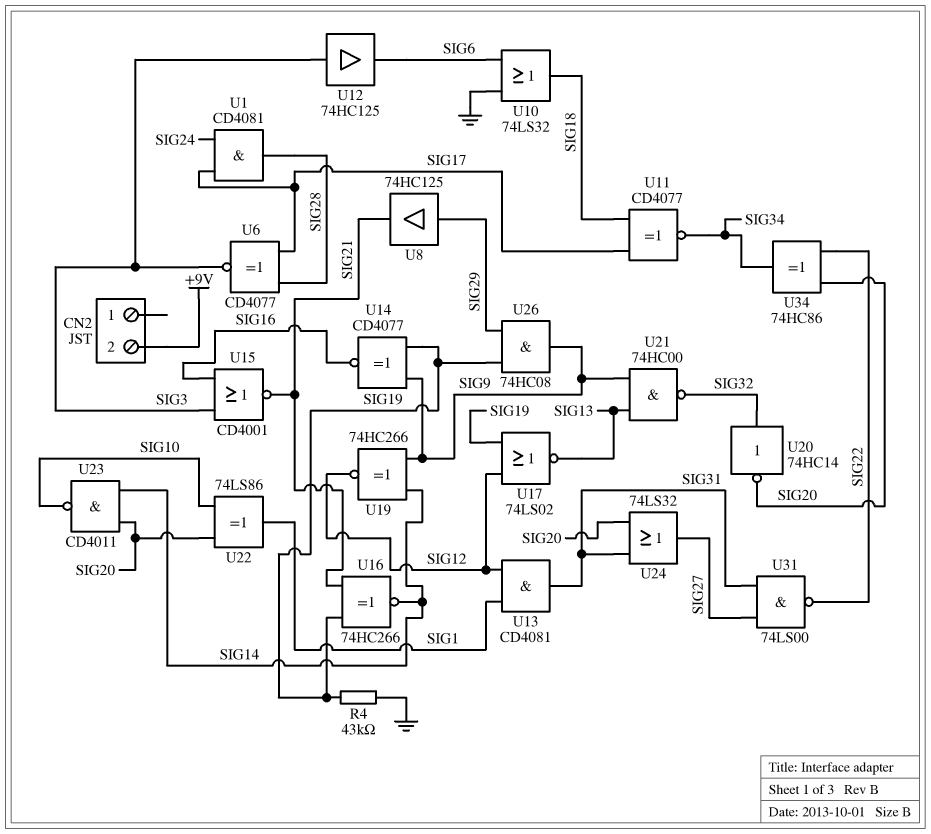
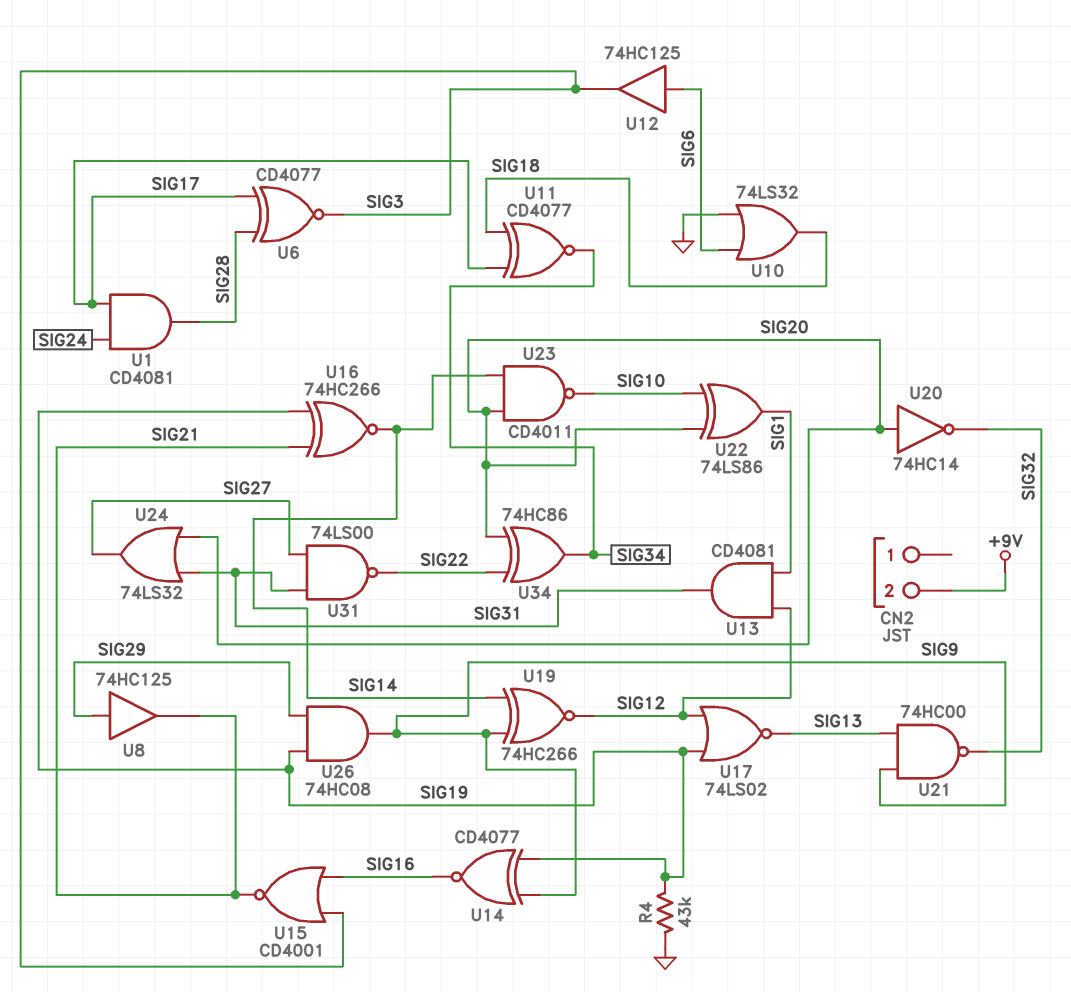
U12: buffer 74HC125 (in SIG3, out SIG6) -> buffer 74HC125 (in SIG6, out SIG3)
U20: NOT 74HC14 (in SIG32, out SIG20) -> NOT 74HC14 (in SIG20, out SIG32)

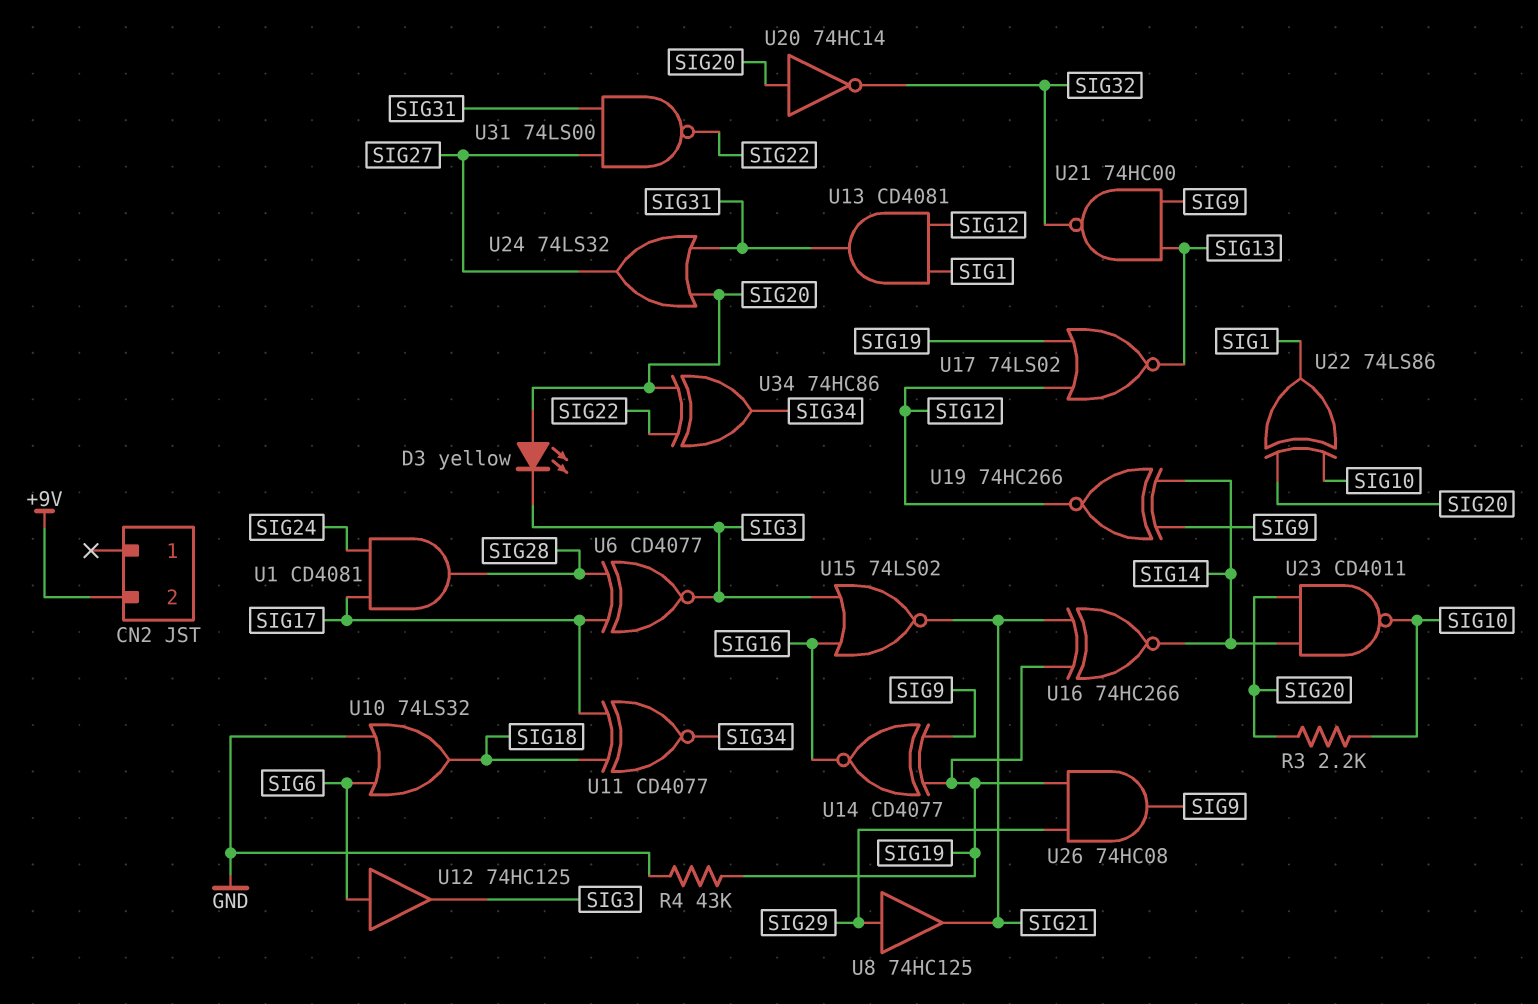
D3: none -> LED yellow (A SIG20, K SIG3)
R3: none -> 2.2k (SIG10, SIG20)
U15: NOR CD4001 (in SIG3, in SIG16, out SIG21) -> NOR 74LS02 (in SIG3, in SIG16, out SIG21)

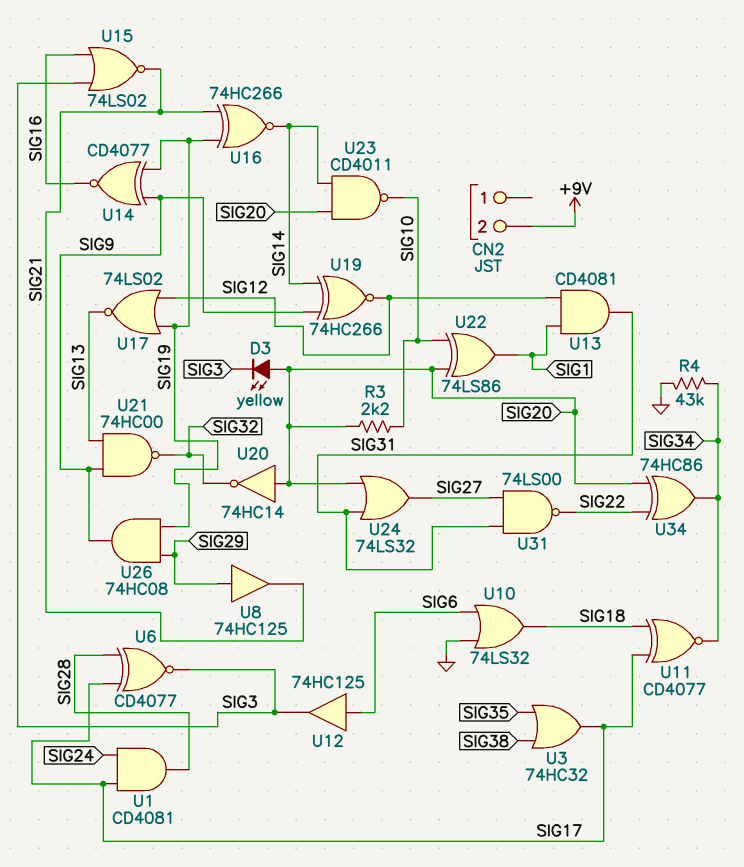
R4: 43k (GND, SIG19) -> 43k (GND, SIG34)
U3: none -> OR 74HC32 (in SIG35, in SIG38, out SIG17)

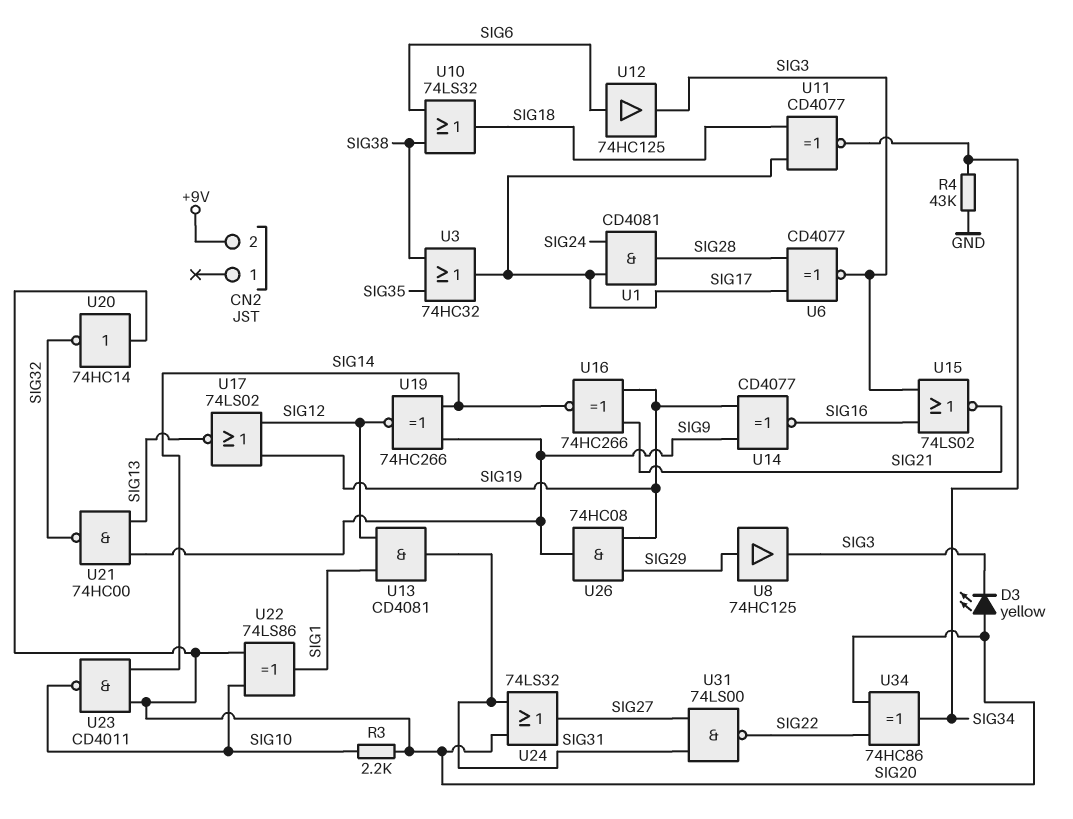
U8: buffer 74HC125 (in SIG29, out SIG21) -> buffer 74HC125 (in SIG29, out SIG3)
U10: OR 74LS32 (in GND, in SIG6, out SIG18) -> OR 74LS32 (in SIG6, in SIG38, out SIG18)

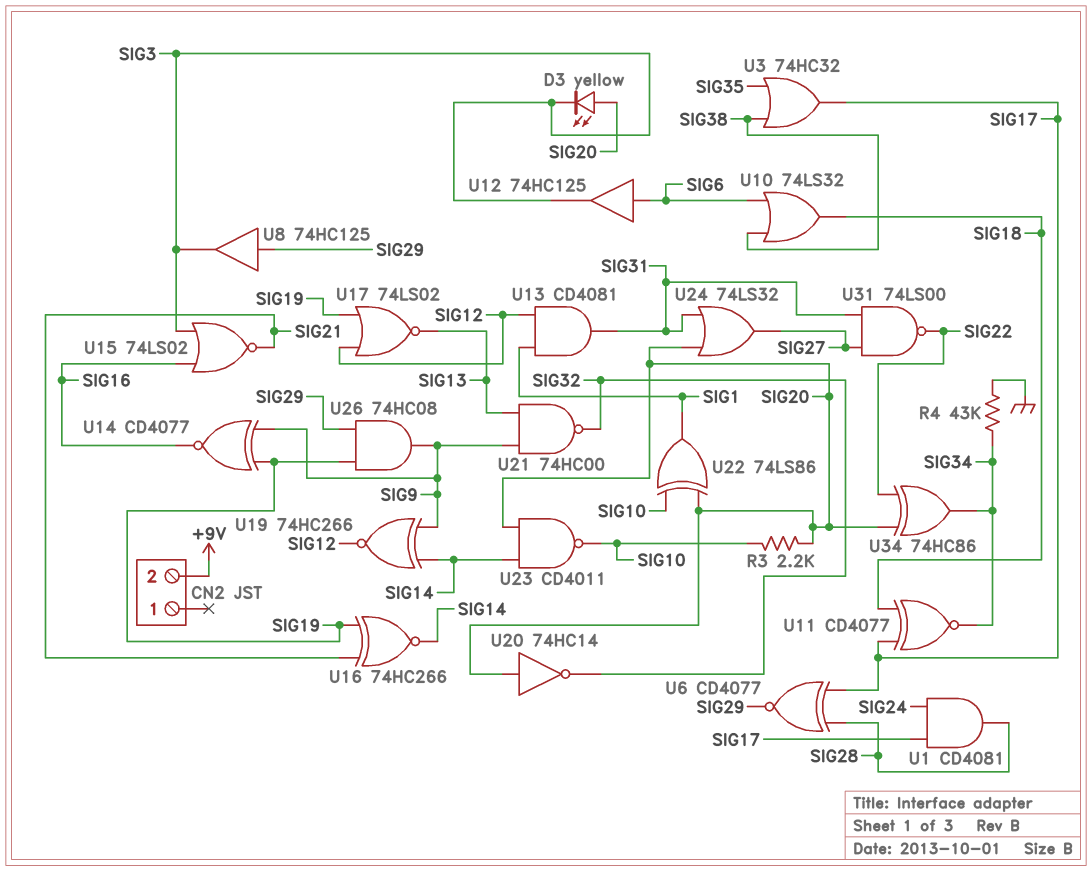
U6: XNOR CD4077 (in SIG17, in SIG28, out SIG3) -> XNOR CD4077 (in SIG17, in SIG28, out SIG29)

